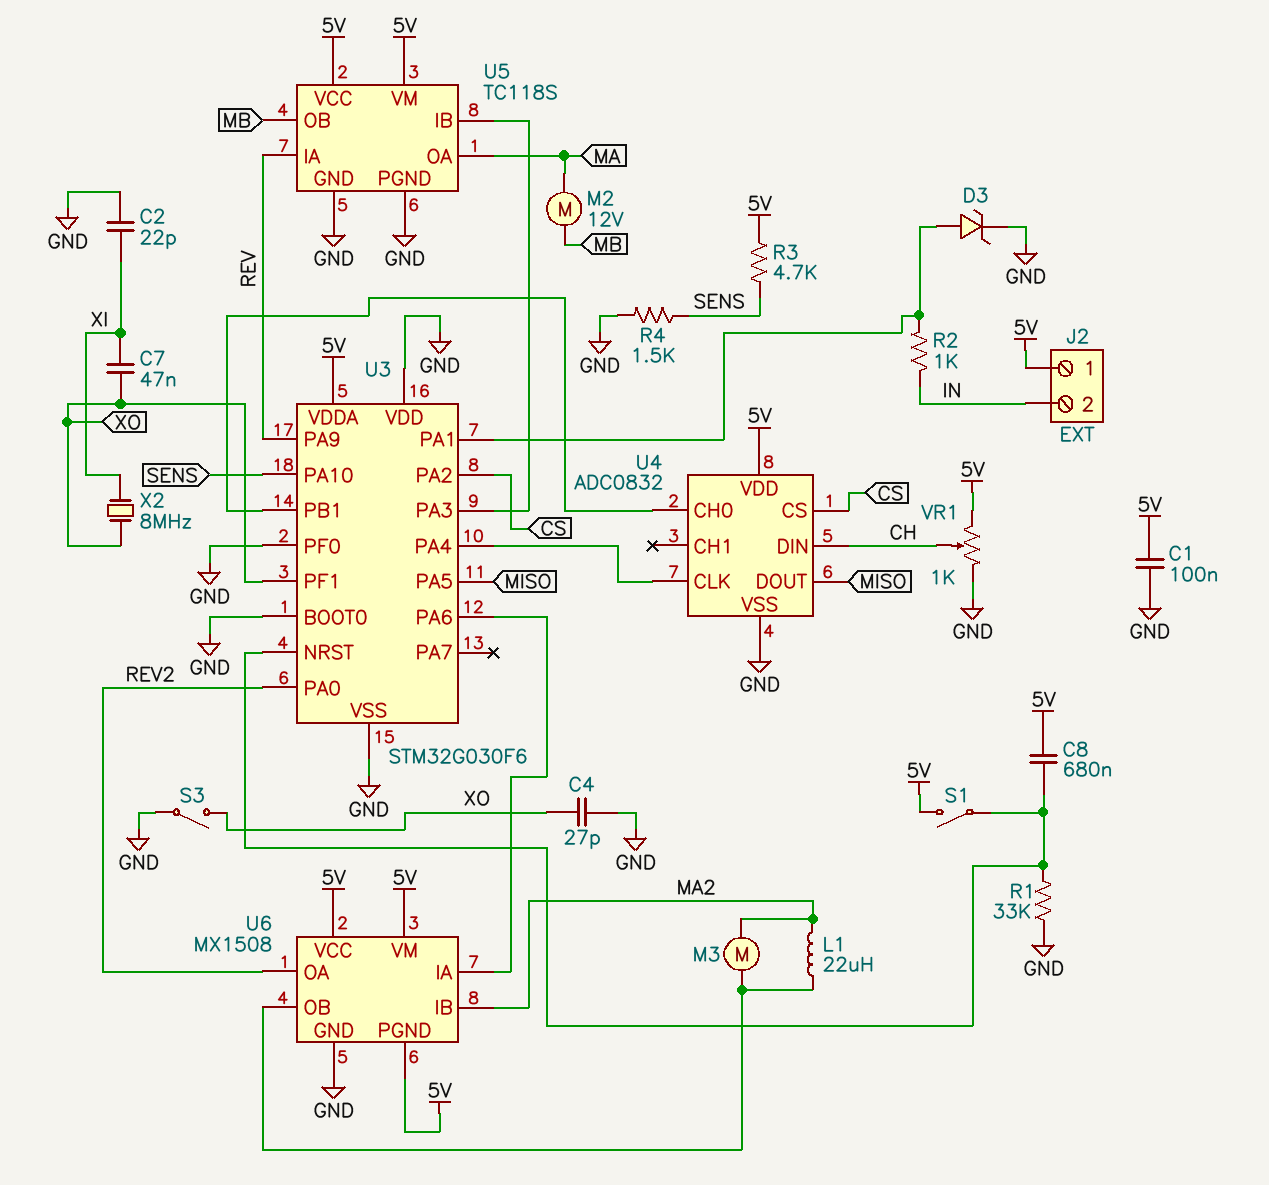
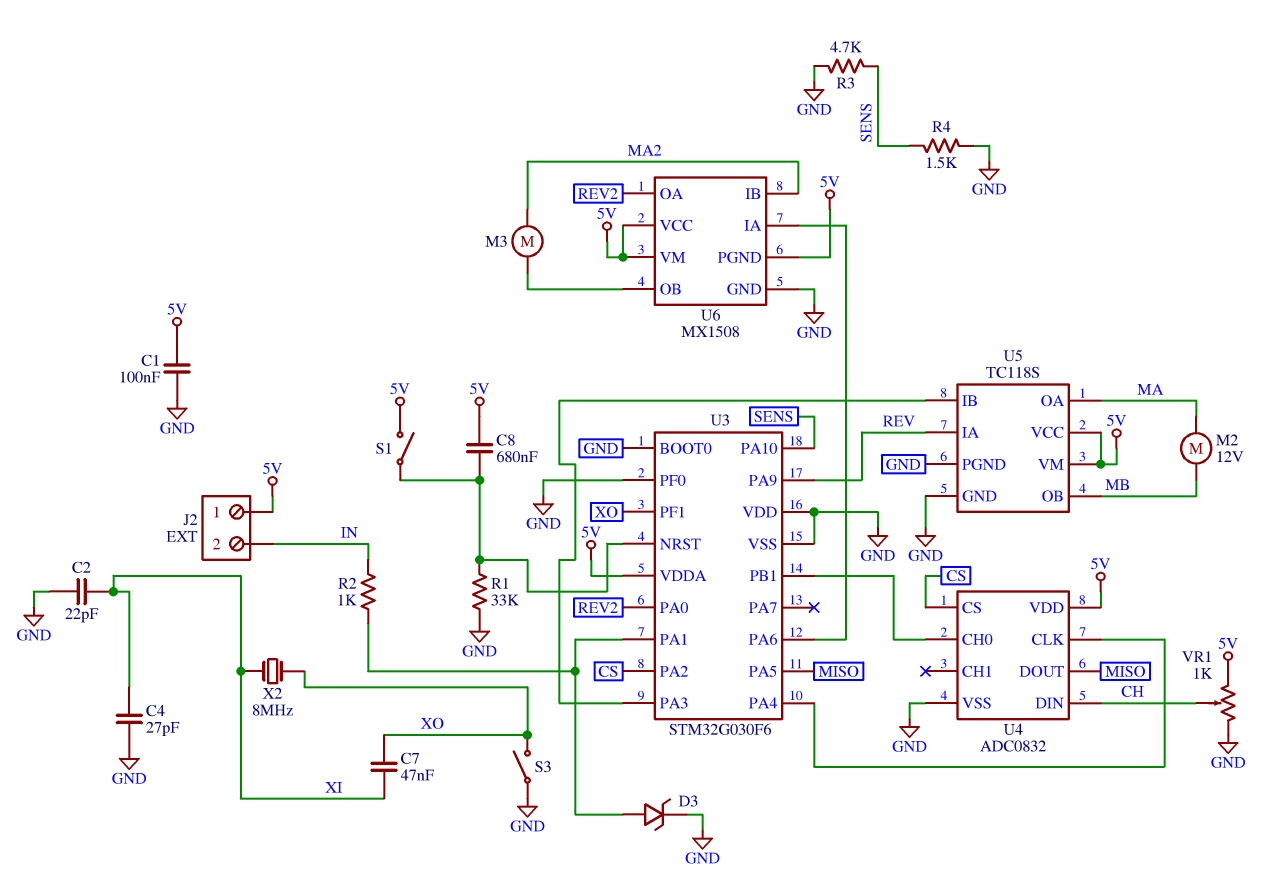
C4: 27pF (GND, XO) -> 27pF (GND, XI)
L1: 22uH (MA2, U6/OB) -> none
R3: 4.7k (5V, SENS) -> 4.7k (GND, SENS)

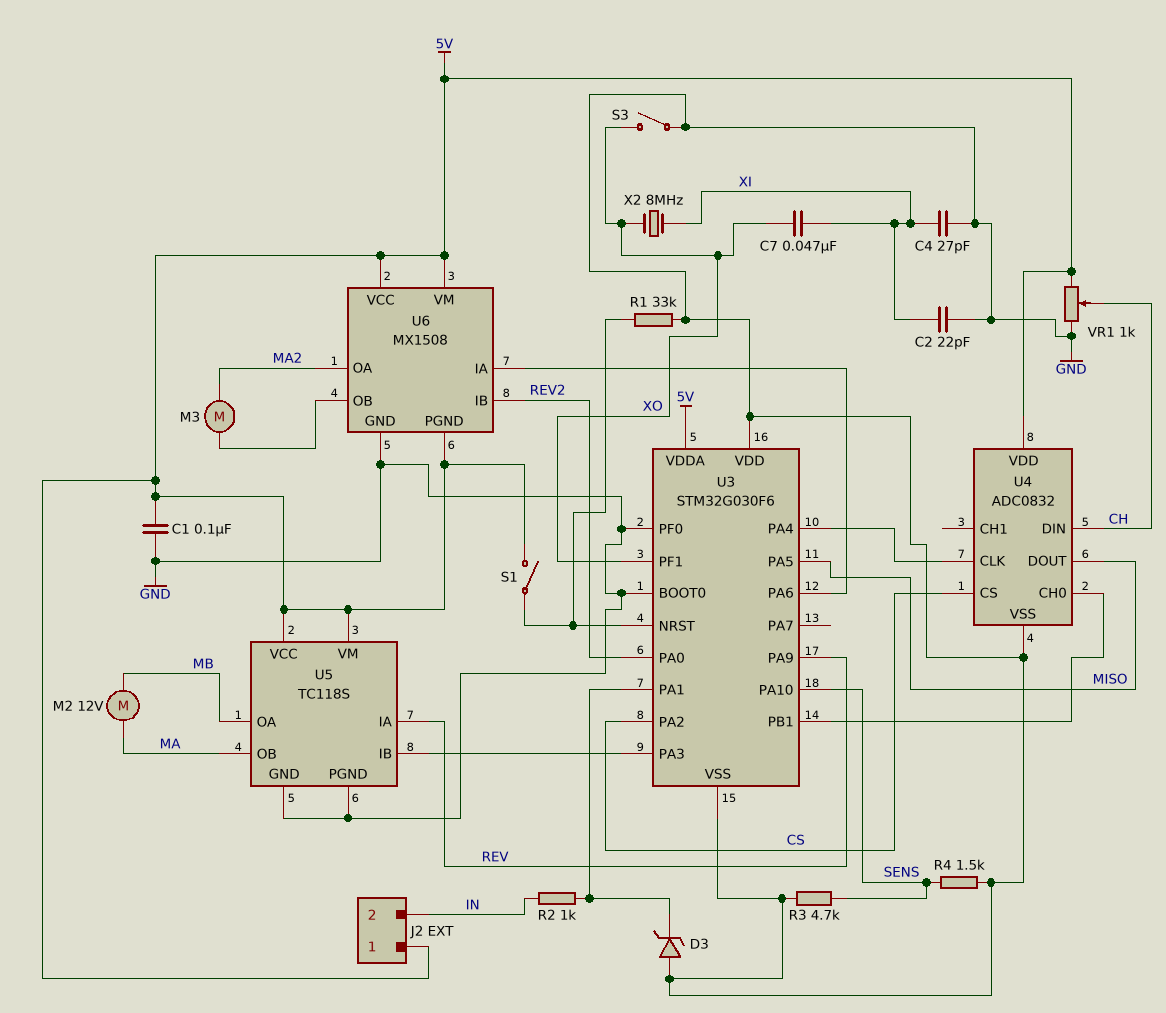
C8: 680nF (5V, U3/NRST) -> none
D3: zener (A U3/PA1, K GND) -> zener (A GND, K U3/PA1)
U5 pin OA: MA -> MB
U5 pin OB: MB -> MA
U6 pin IB: MA2 -> REV2
U6 pin OA: REV2 -> MA2

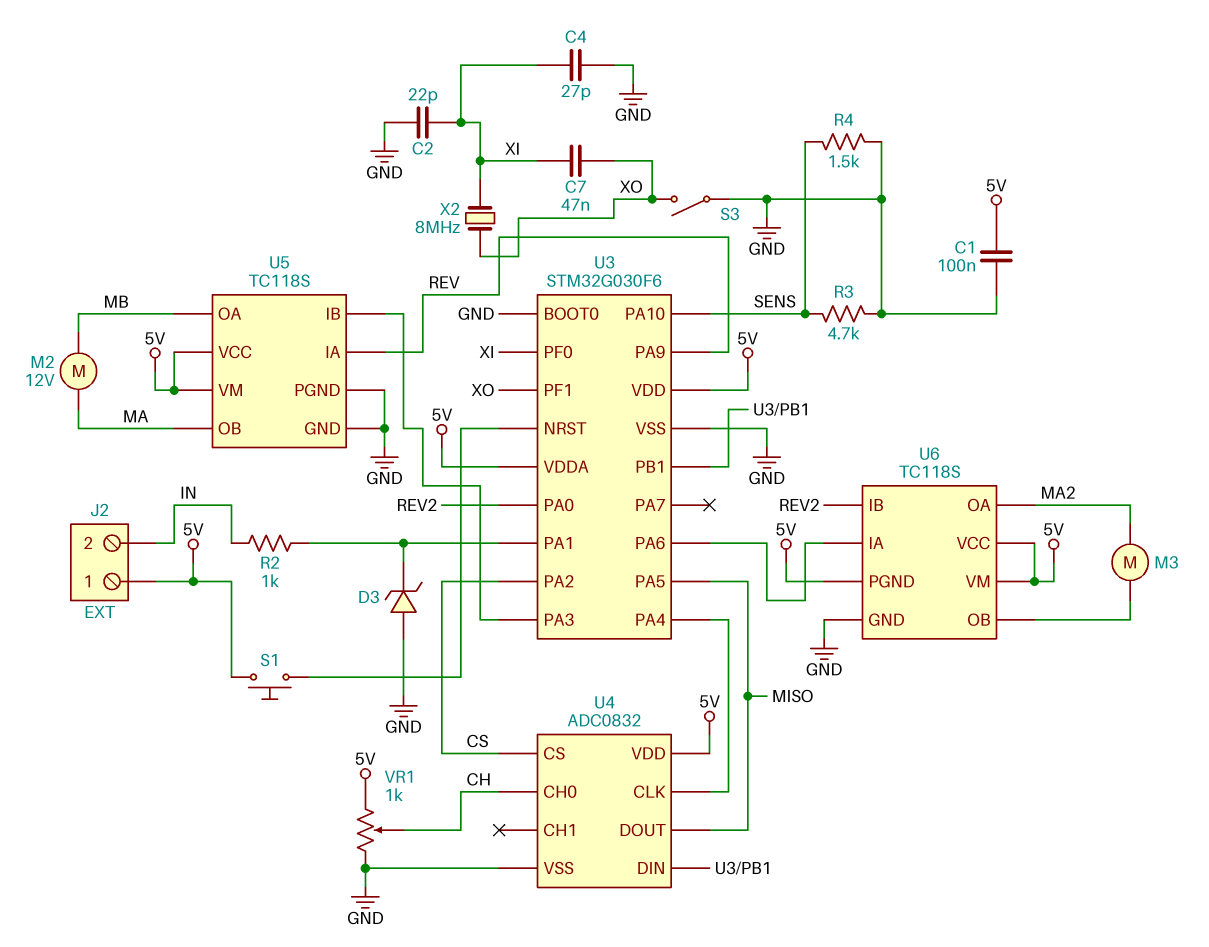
R1: 33k (GND, U3/NRST) -> none
S1: switch (5V, U3/NRST) -> button (5V, U3/NRST)
U3 pin PF0: GND -> XI
U3 pin VDD: GND -> 5V
U4 pin CH0: U3/PB1 -> CH
U4 pin DIN: CH -> U3/PB1
U6: MX1508 -> TC118S

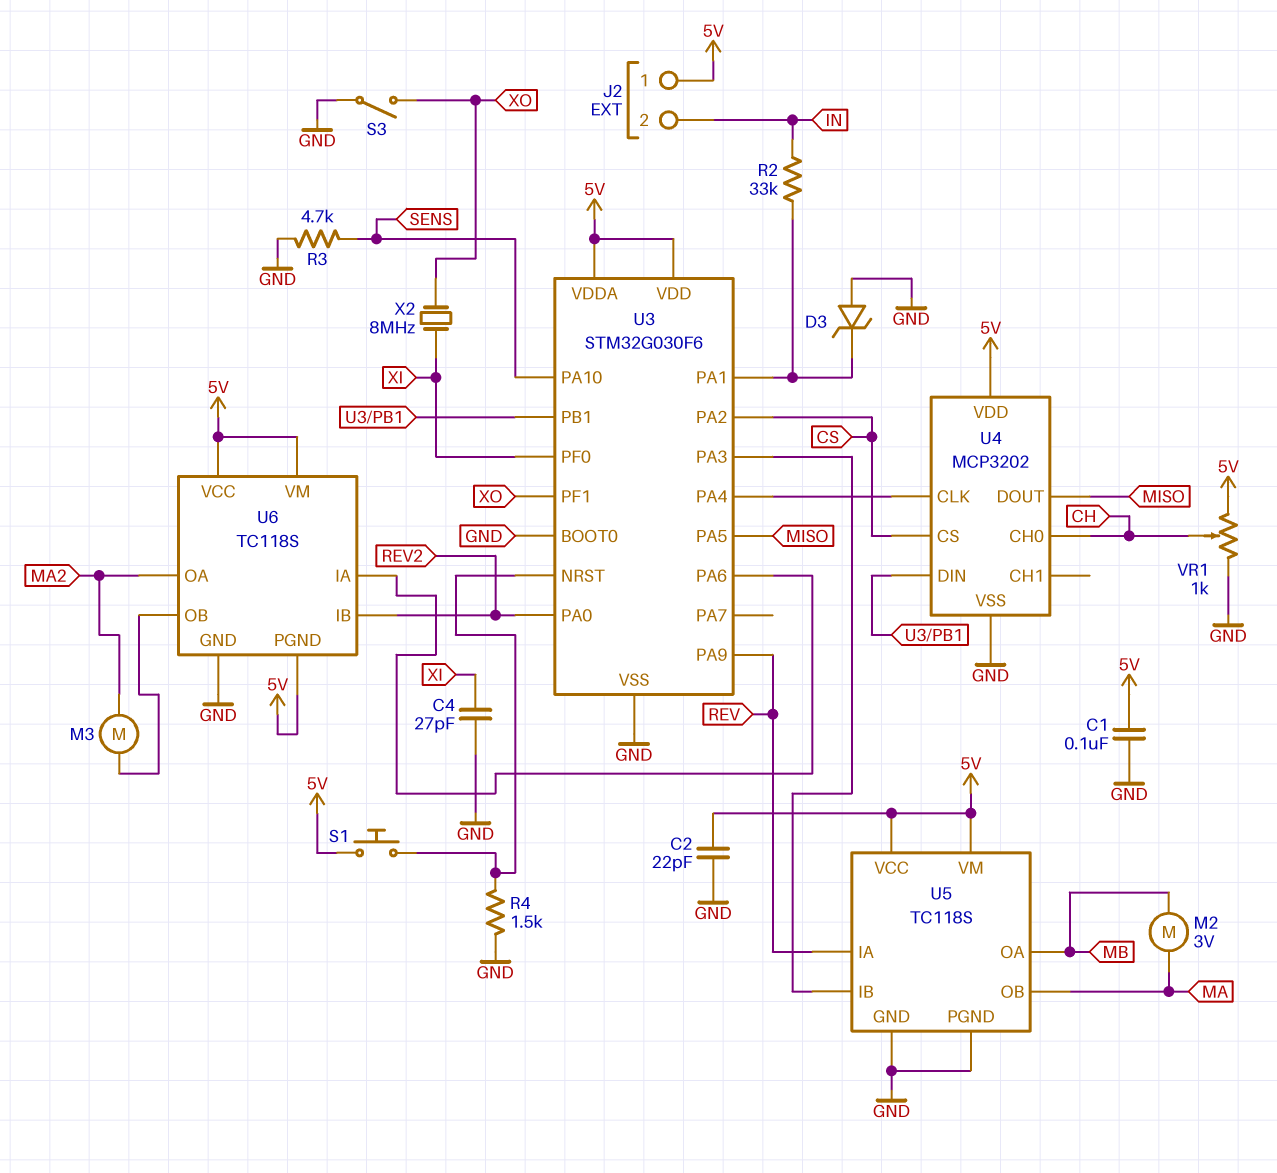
C2: 22pF (GND, XI) -> 22pF (5V, GND)
C7: 47nF (XI, XO) -> none
M2: motor 12V (MA, MB) -> motor 3V (MA, MB)
R2: 1k (IN, U3/PA1) -> 33k (IN, U3/PA1)
R4: 1.5k (GND, SENS) -> 1.5k (GND, U3/NRST)
U4: ADC0832 -> MCP3202

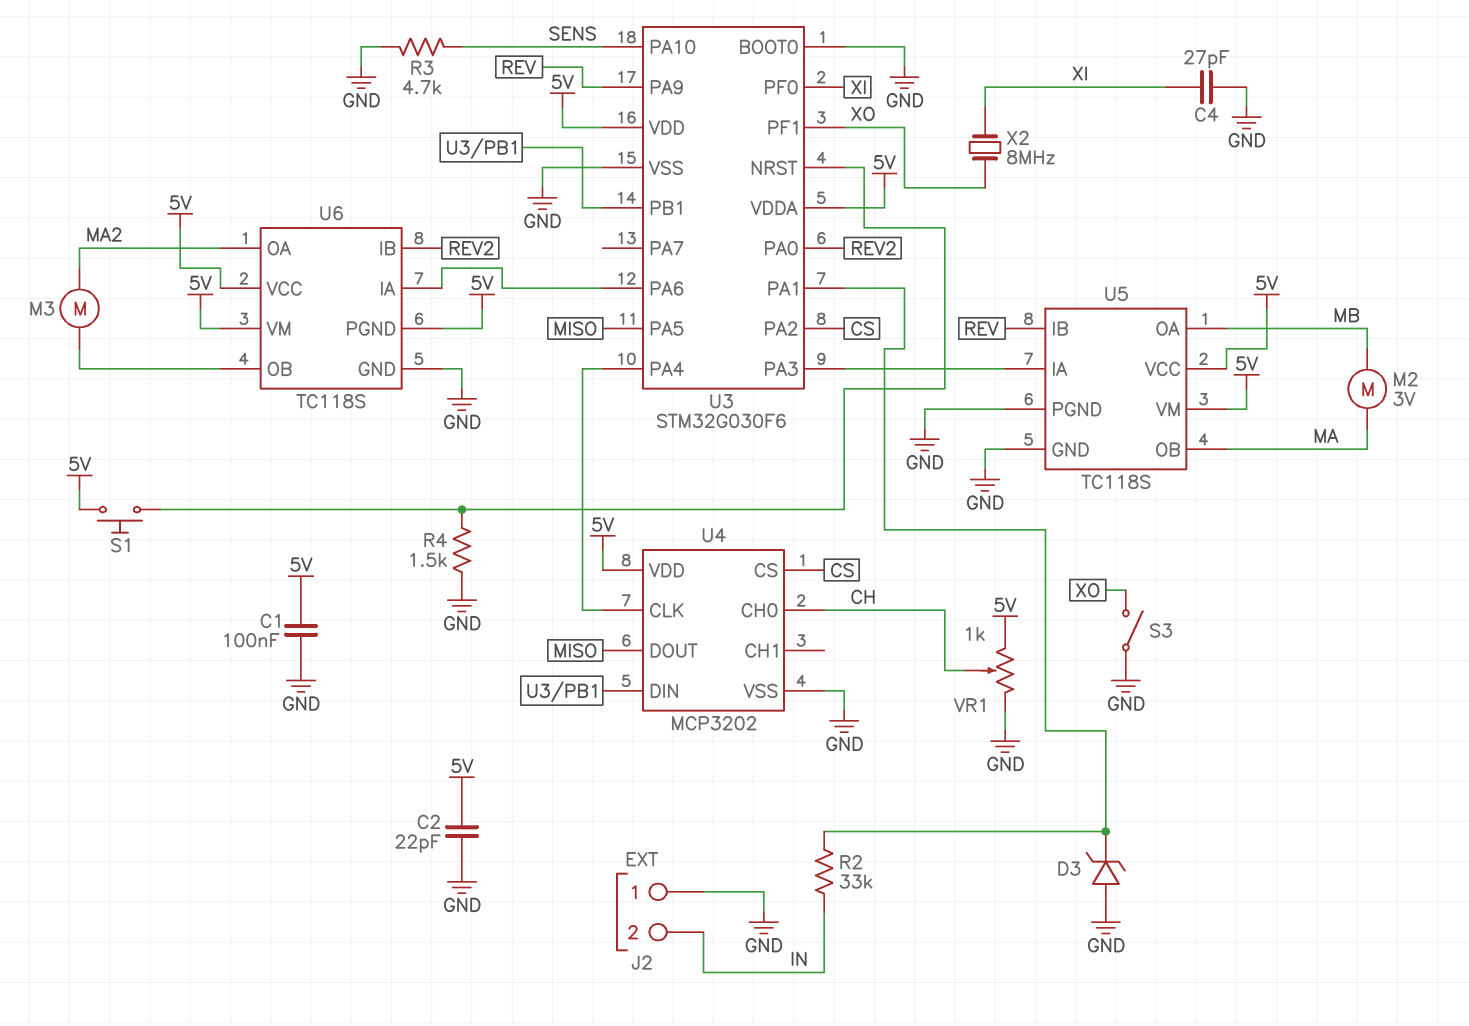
J2 pin 1: 5V -> GND
U5 pin IA: REV -> U3/PA3
U5 pin IB: U3/PA3 -> REV

